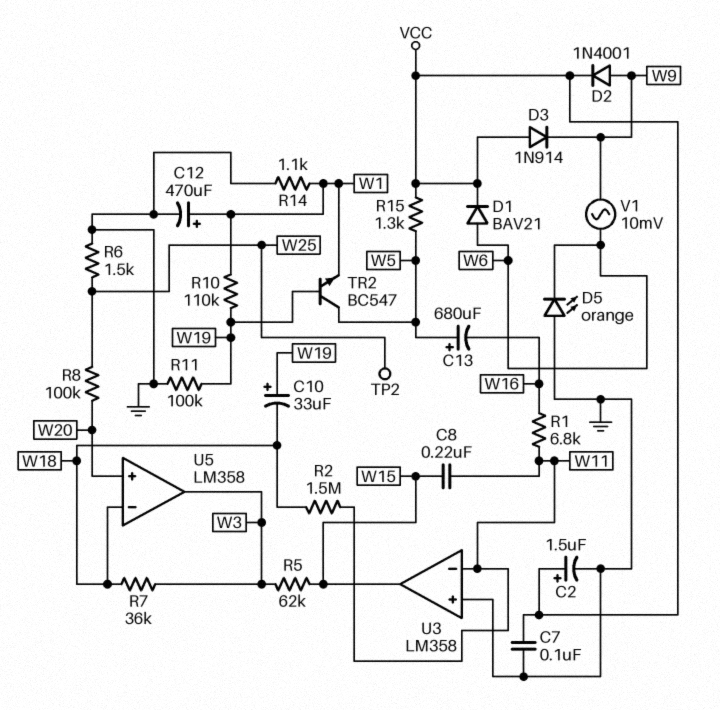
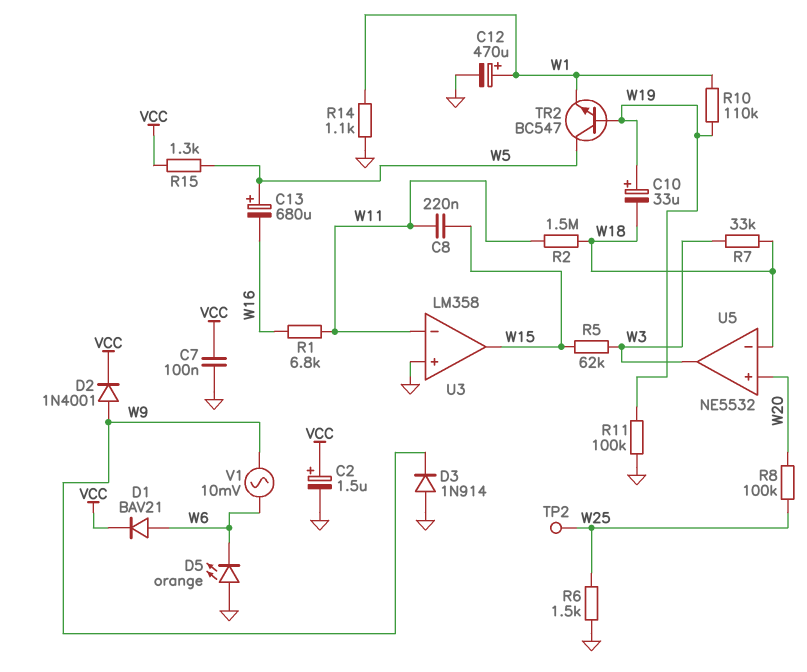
D3: diode 1N914 (A VCC, K W9) -> diode 1N914 (A GND, K W9)
R7: 36k (W3, W18) -> 33k (W3, W18)
U5: LM358 -> NE5532

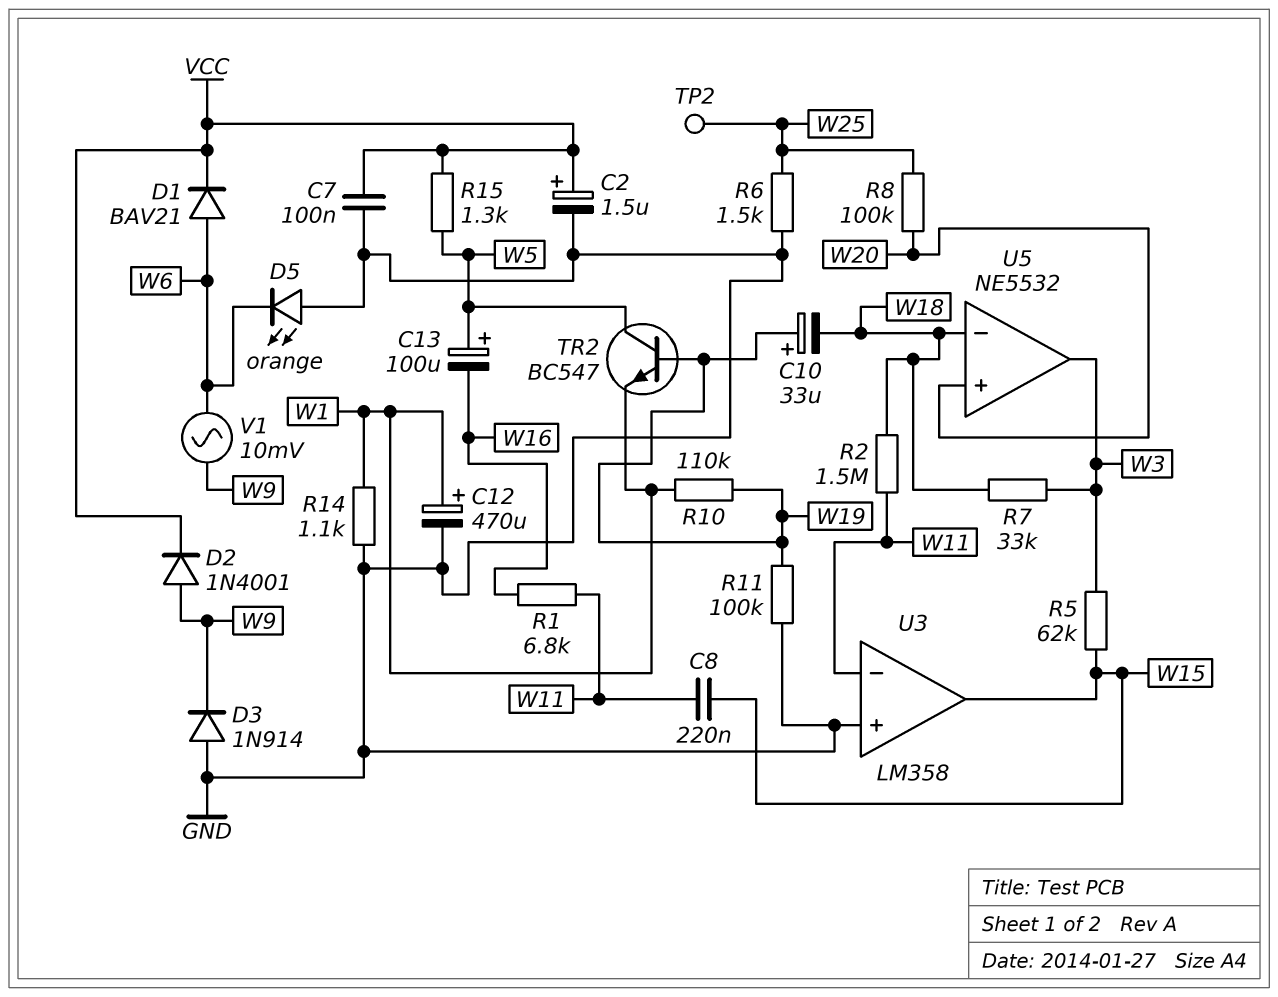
C13: 680uF (plus W5, minus W16) -> 100uF (plus W5, minus W16)

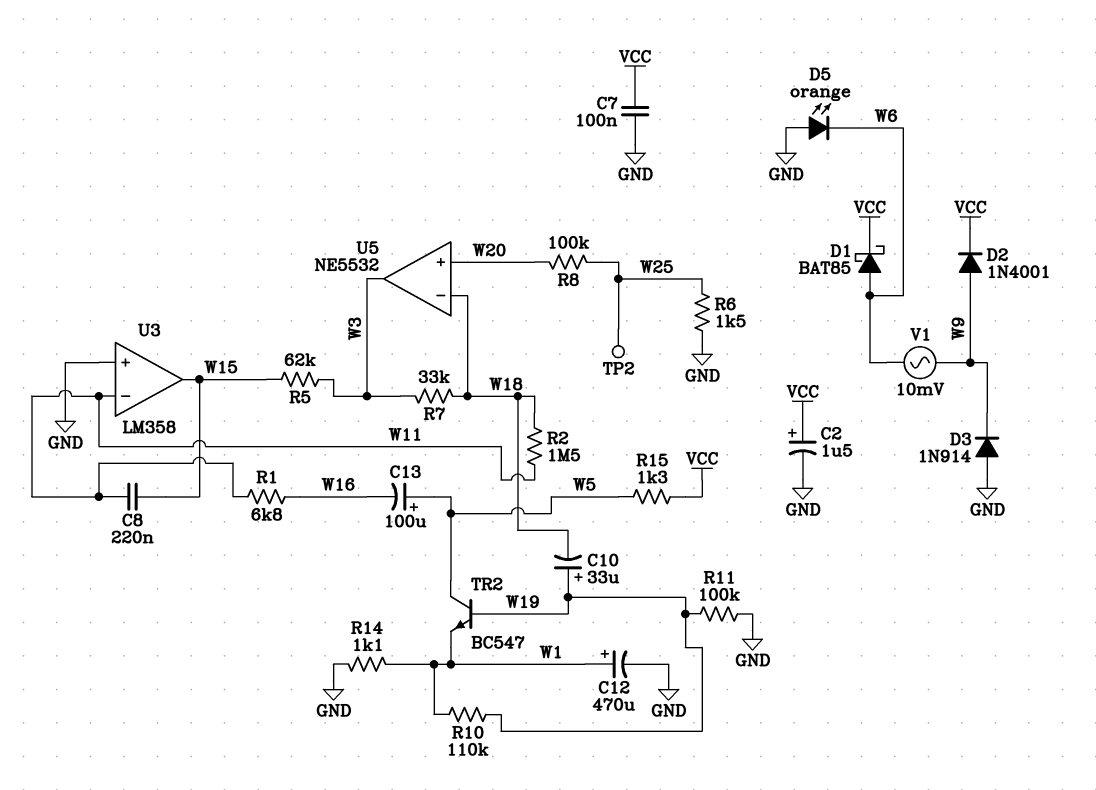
D1: diode BAV21 (A W6, K VCC) -> schottky BAT85 (A W6, K VCC)

